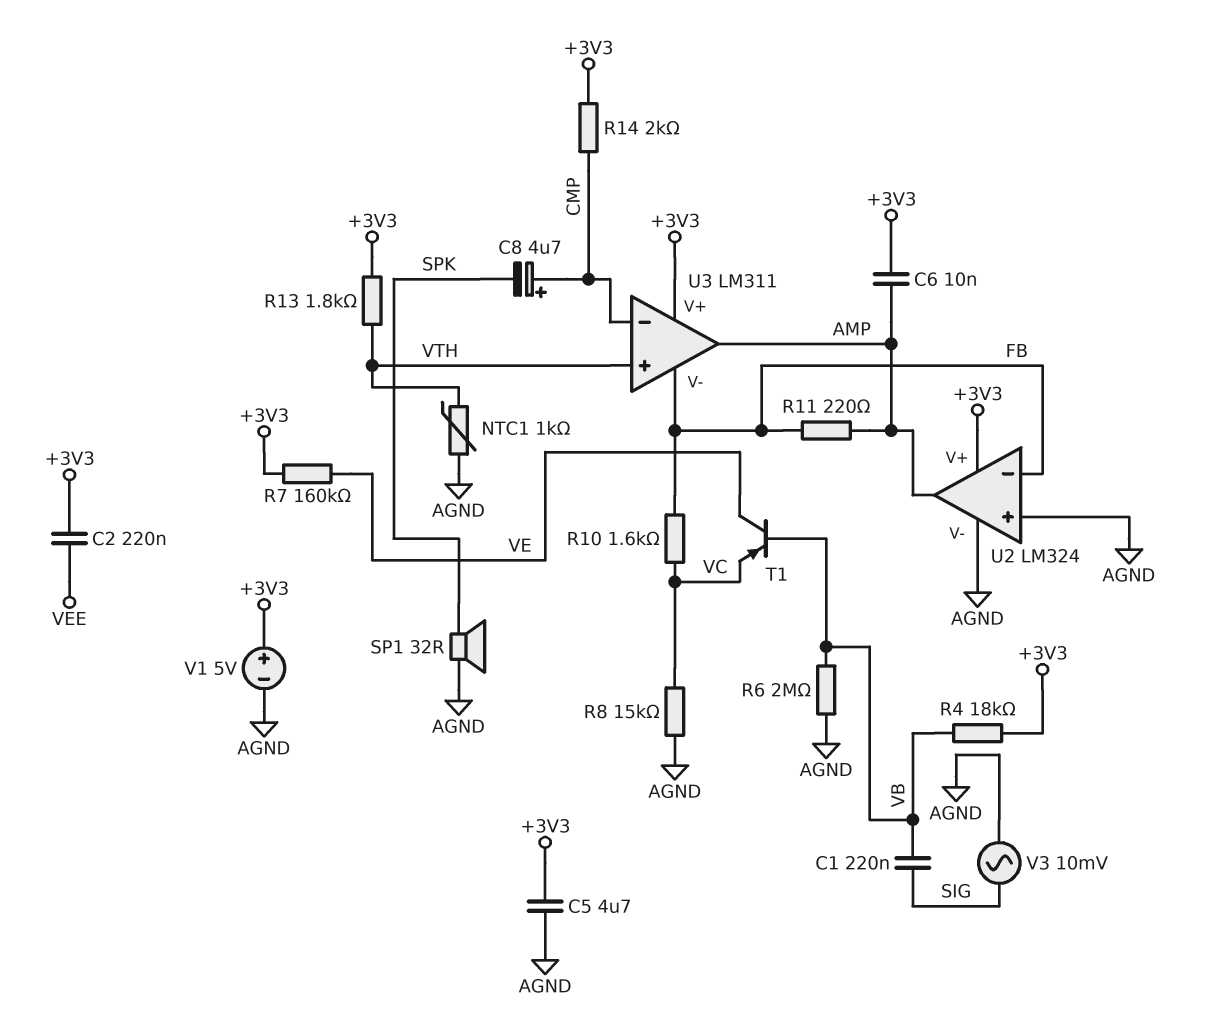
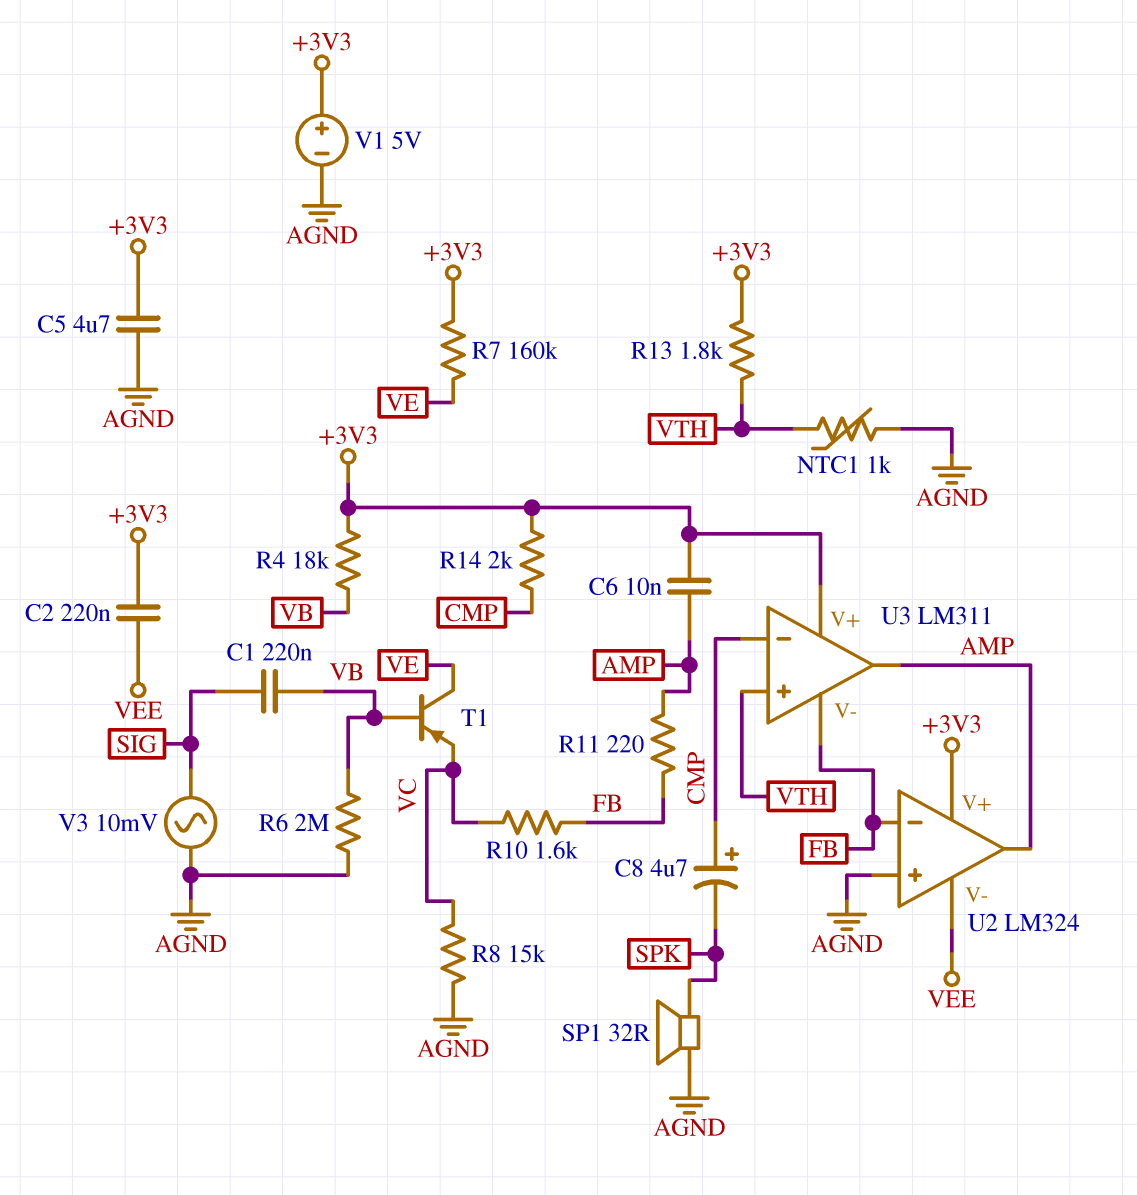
U2 pin V-: AGND -> VEE

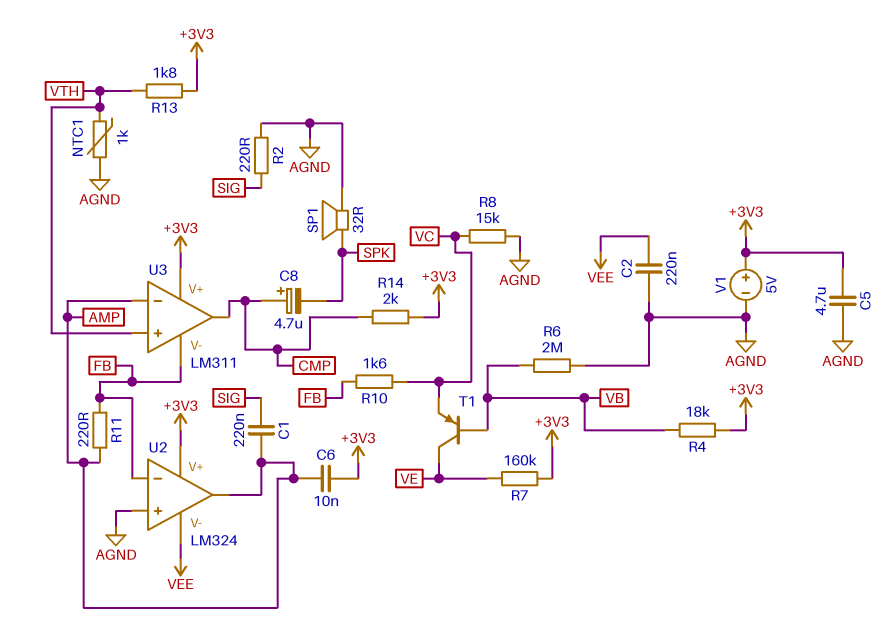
C1: 220nF (SIG, VB) -> 220nF (AMP, SIG)
C2: 220nF (+3V3, VEE) -> 220nF (AGND, VEE)
R2: none -> 220 (AGND, SIG)
U3 pin in-: CMP -> AMP
U3 pin out: AMP -> CMP
V3: AC 10mV (AGND, SIG) -> none

